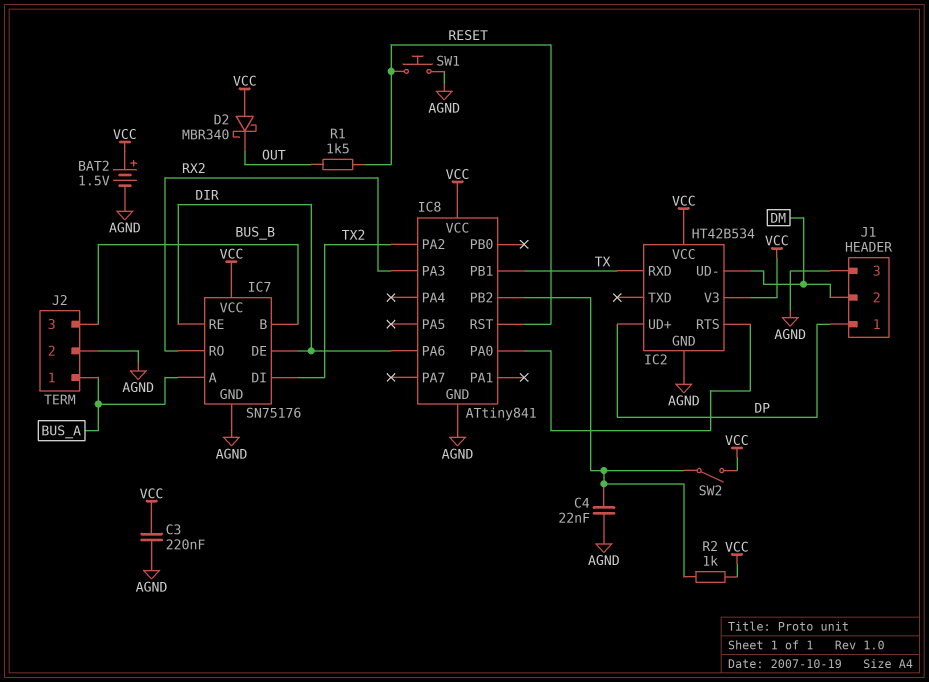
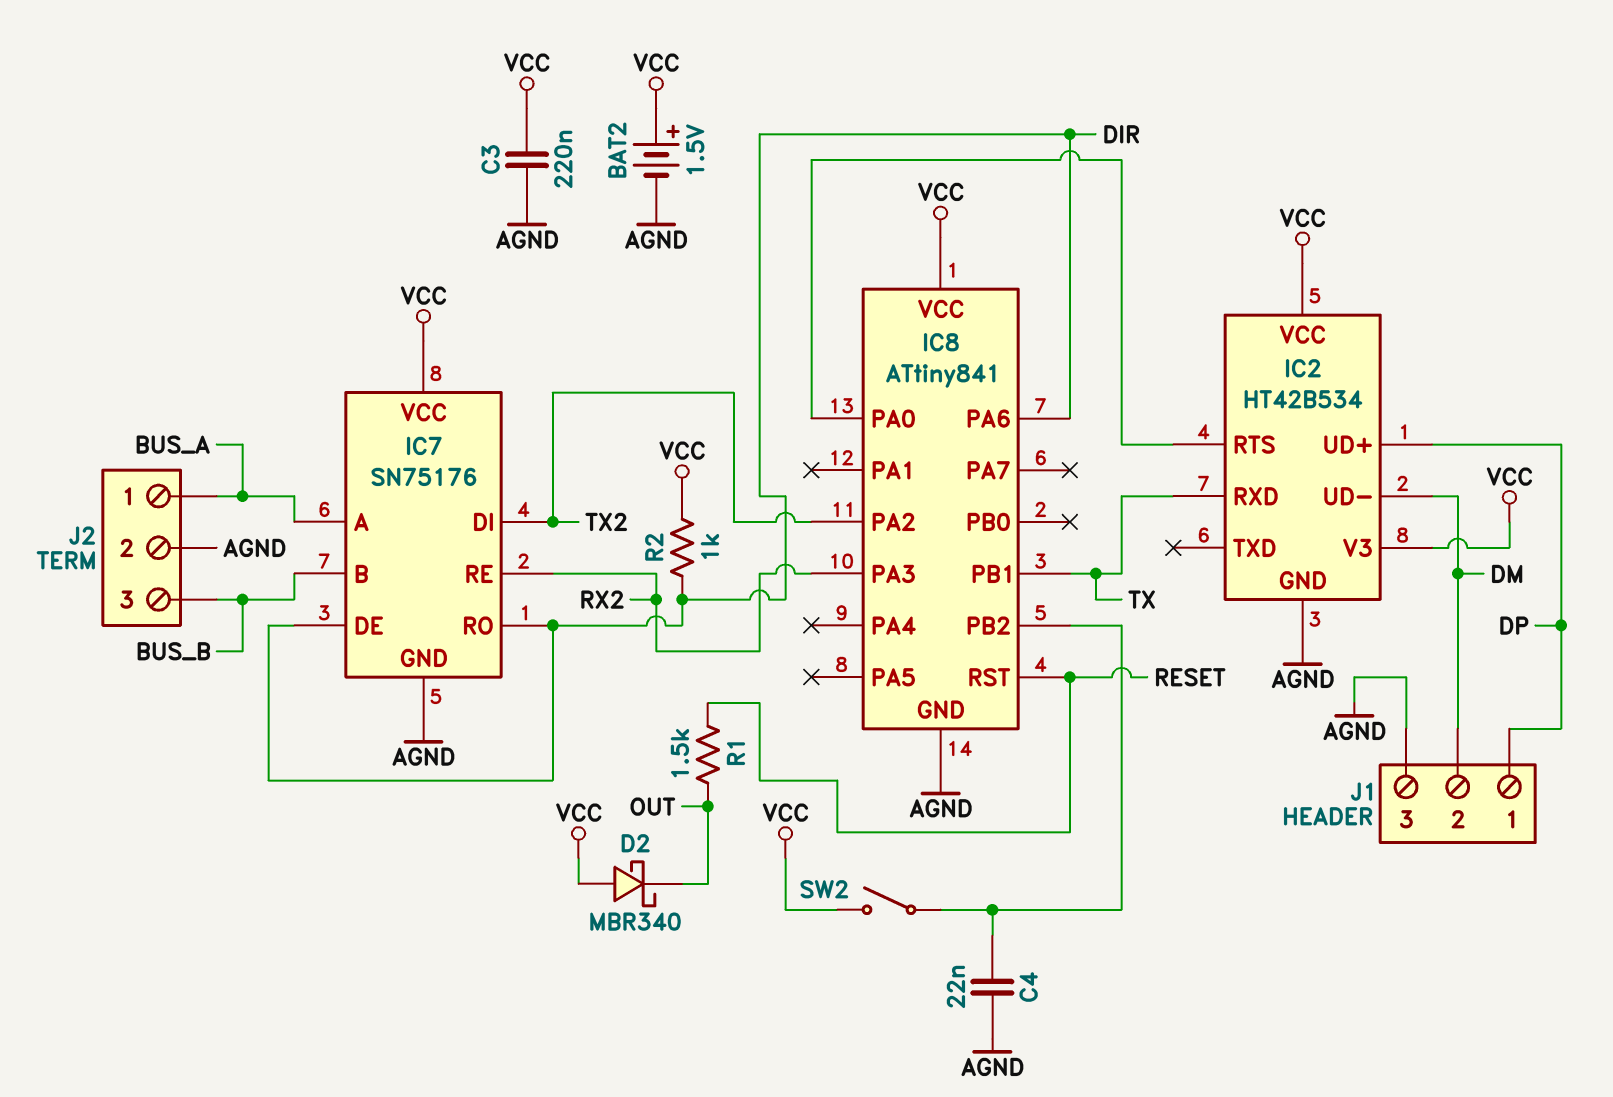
IC7 pin RE: DIR -> RX2
IC7 pin RO: RX2 -> DIR
R2: 1k (IC8/PB2, VCC) -> 1k (DIR, VCC)
SW1: button (AGND, RESET) -> none

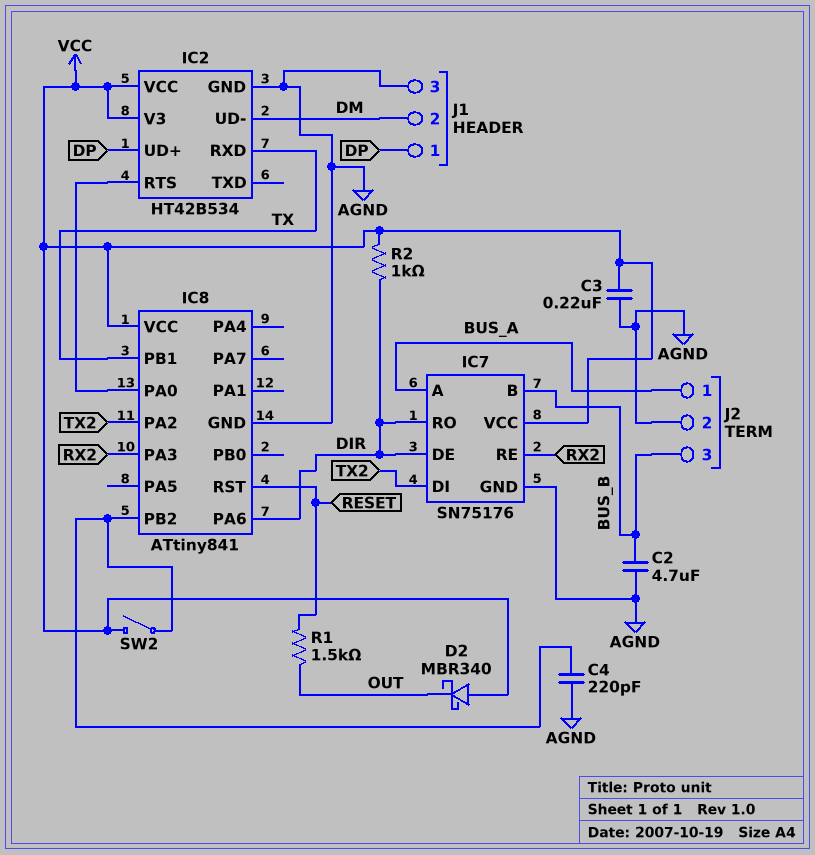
BAT2: 1.5V (plus VCC, minus AGND) -> none
C2: none -> 4.7uF (AGND, BUS_B)
C4: 22nF (AGND, IC8/PB2) -> 220pF (AGND, IC8/PB2)

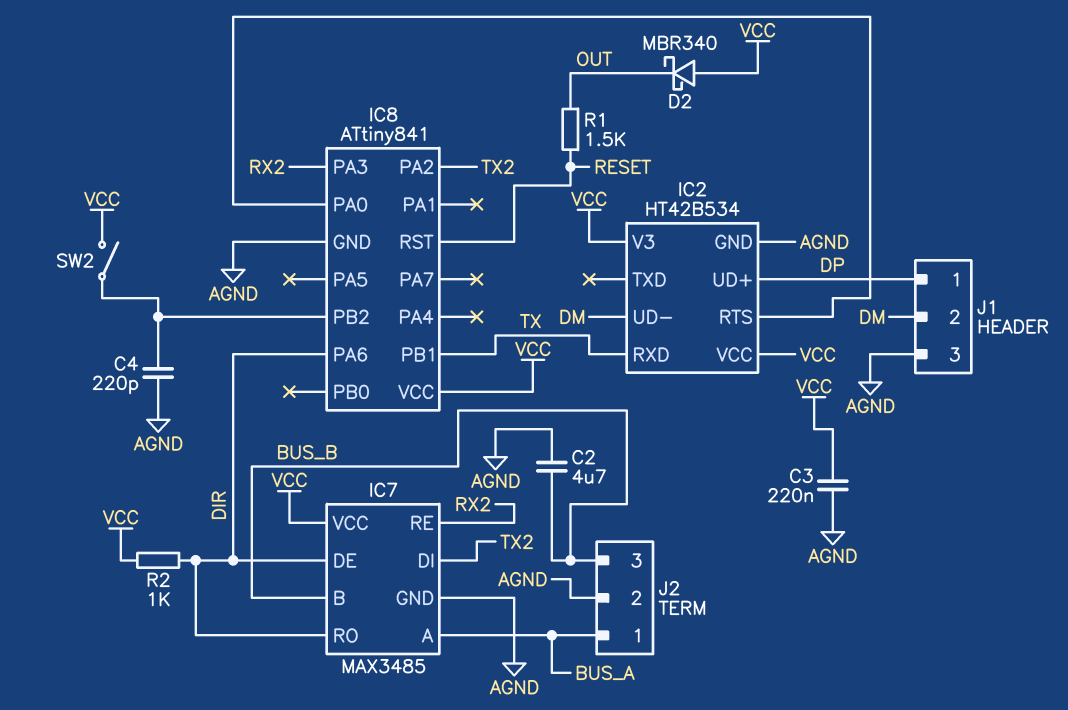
IC7: SN75176 -> MAX3485

